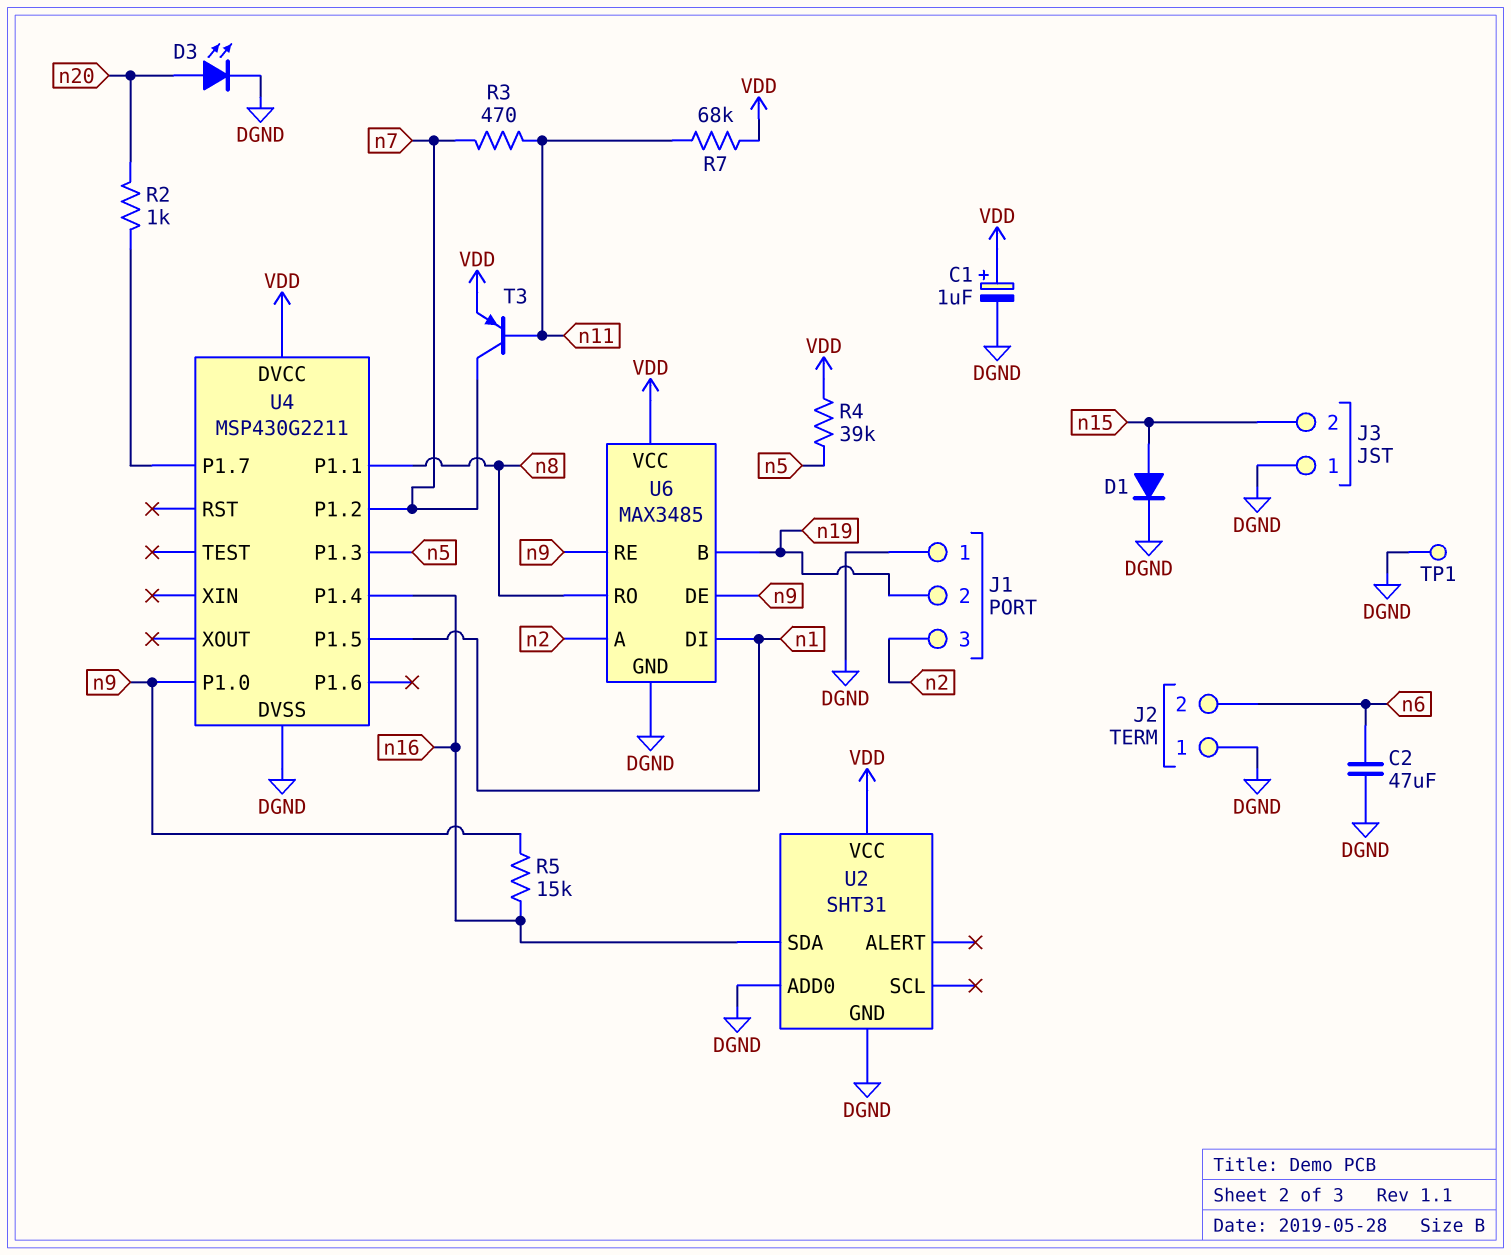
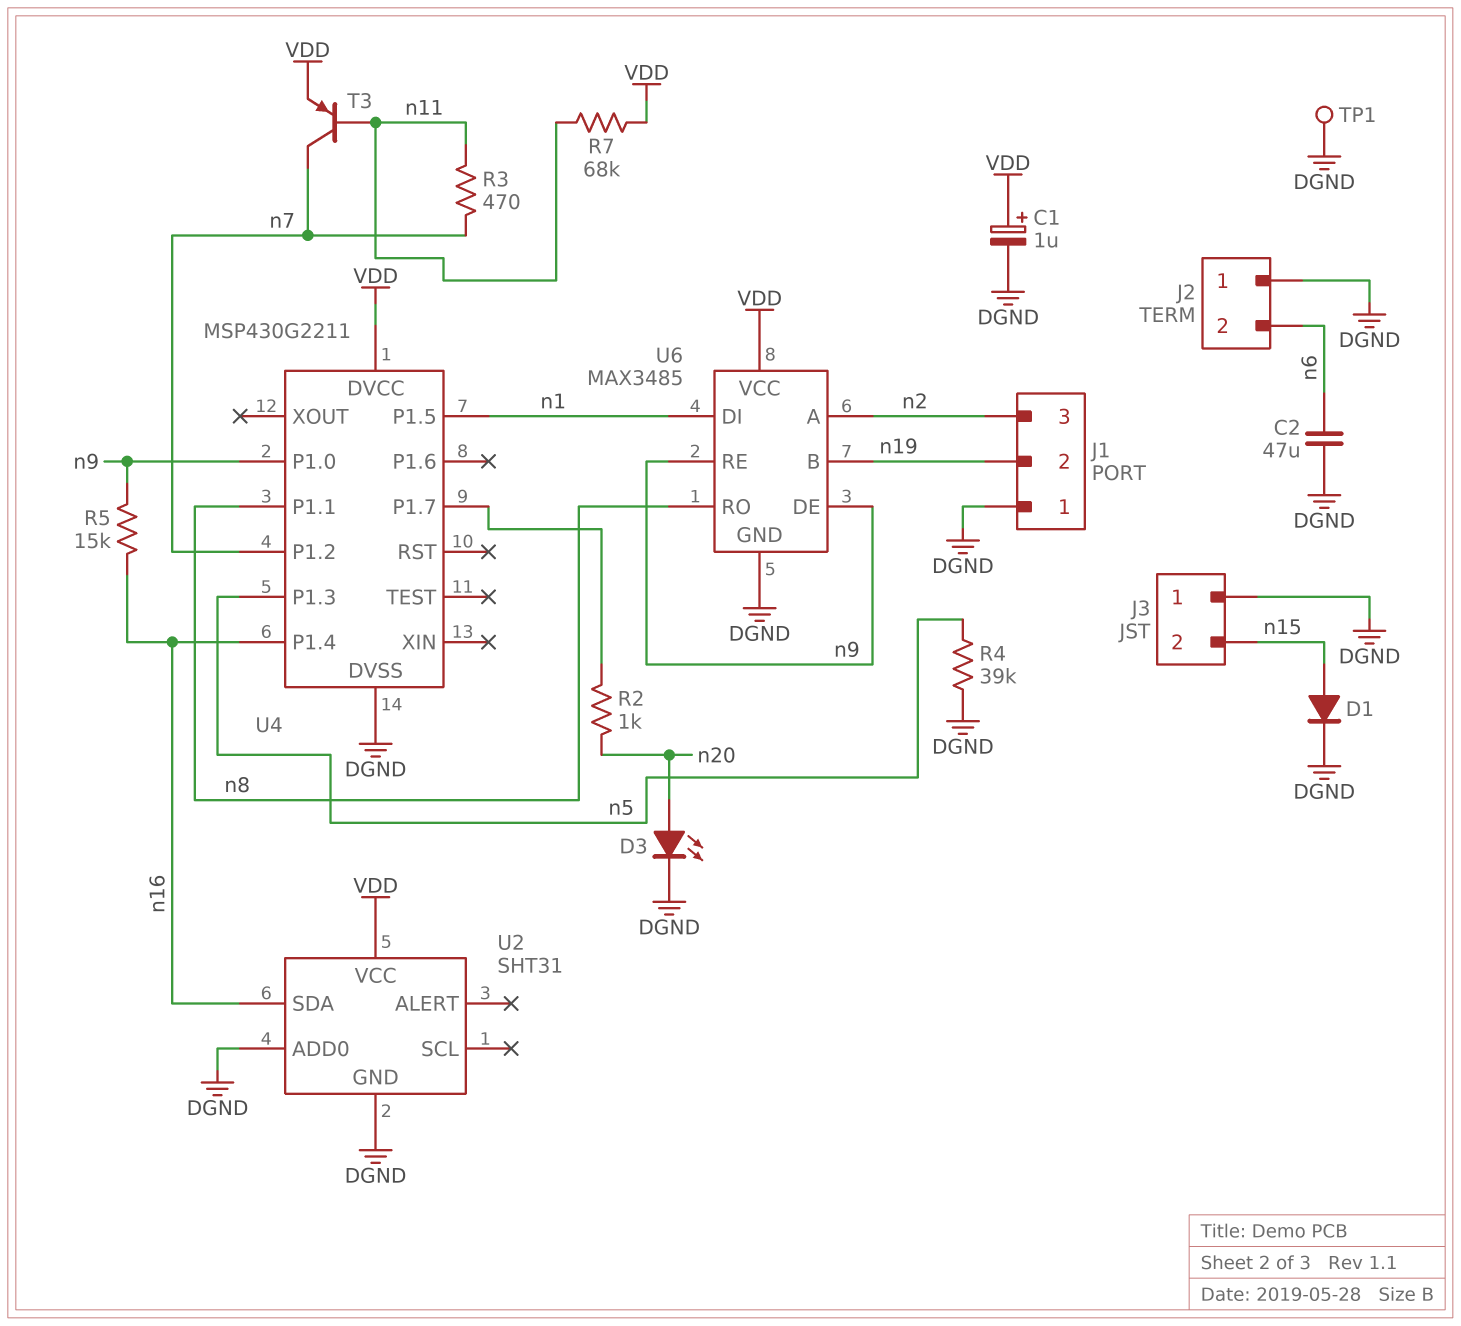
R4: 39k (VDD, n5) -> 39k (DGND, n5)

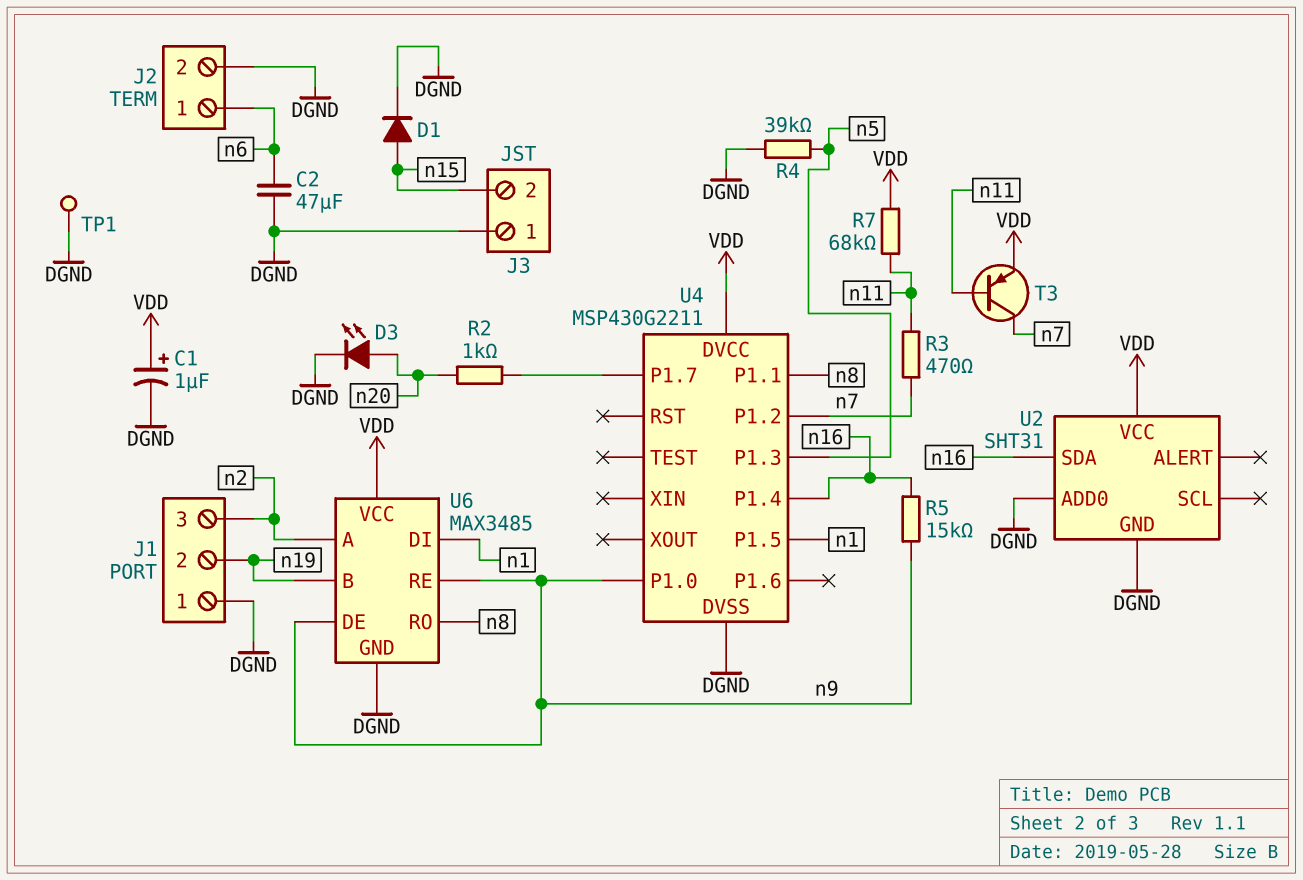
J2 pin 1: DGND -> n6
J2 pin 2: n6 -> DGND

